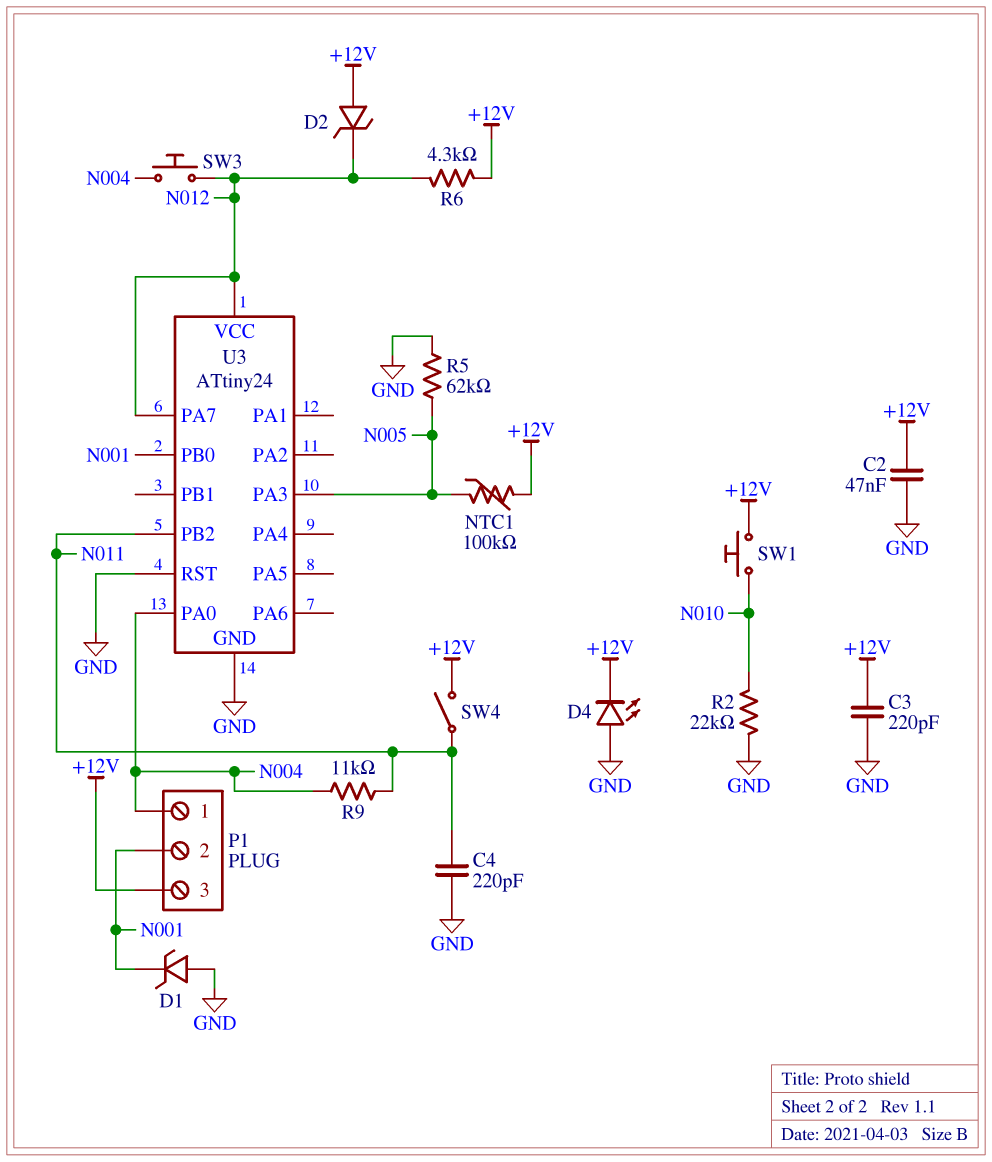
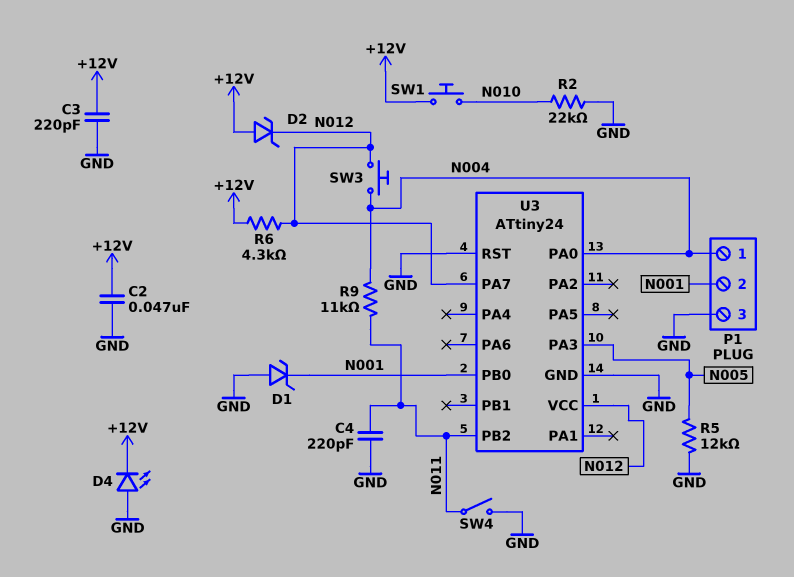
NTC1: 100k (+12V, N005) -> none
P1 pin 3: +12V -> GND
R5: 62k (GND, N005) -> 12k (GND, N005)
SW4: switch (+12V, N011) -> switch (GND, N011)

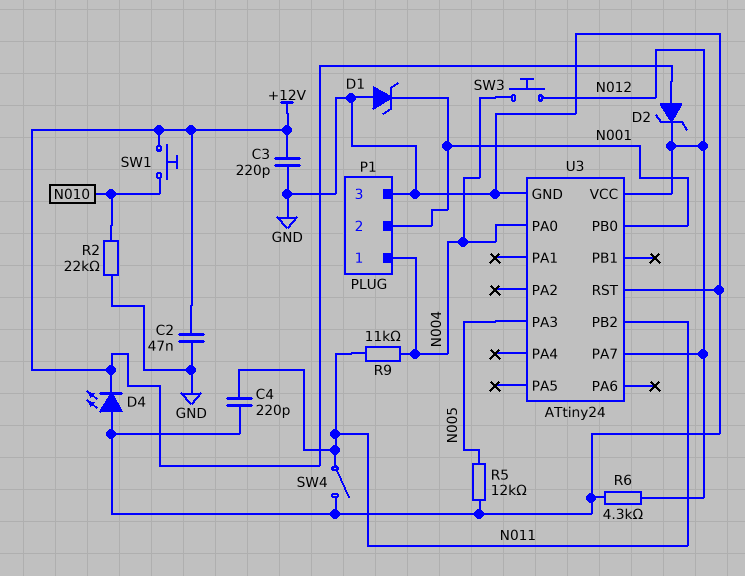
R6: 4.3k (+12V, N012) -> 4.3k (GND, N012)

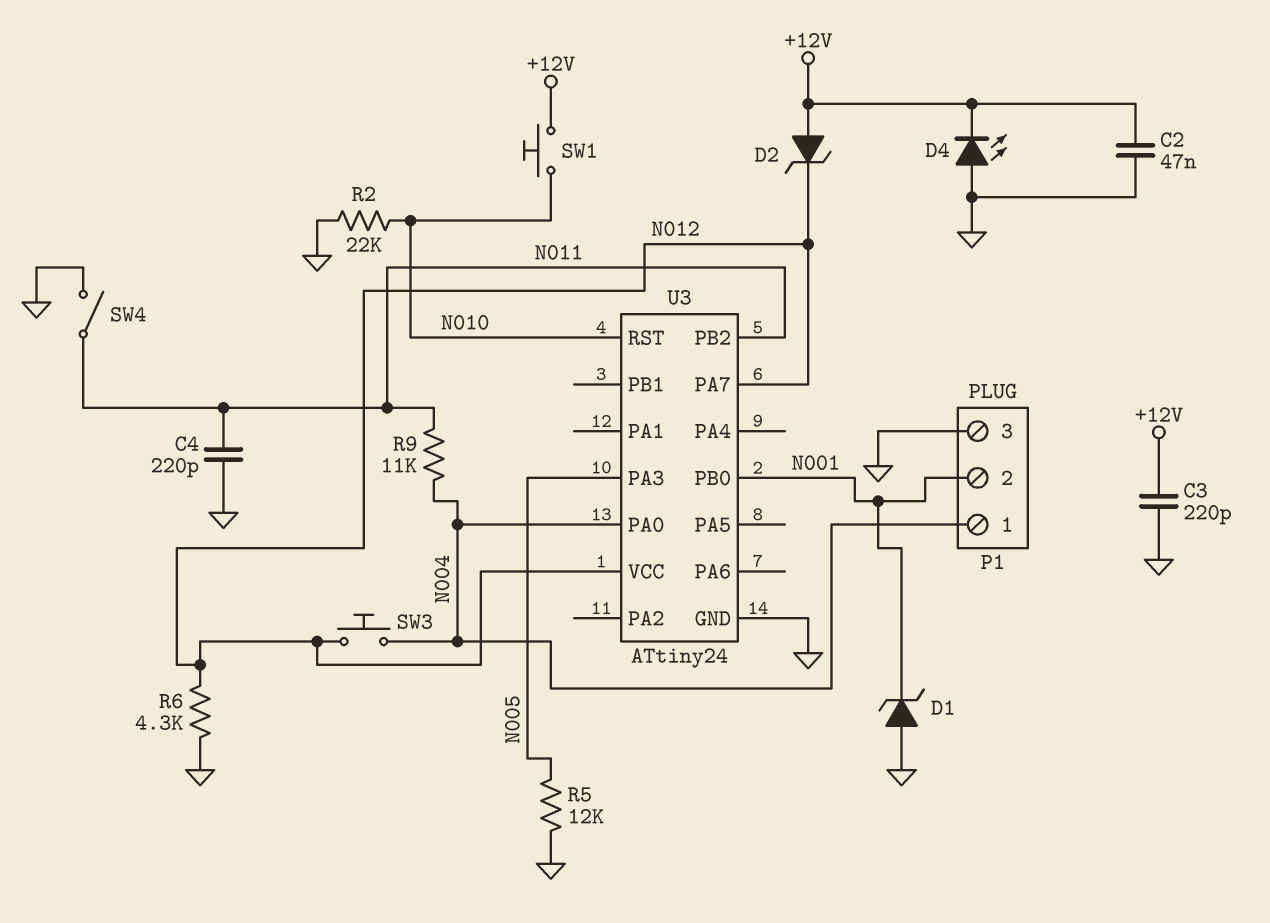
U3 pin RST: GND -> N010

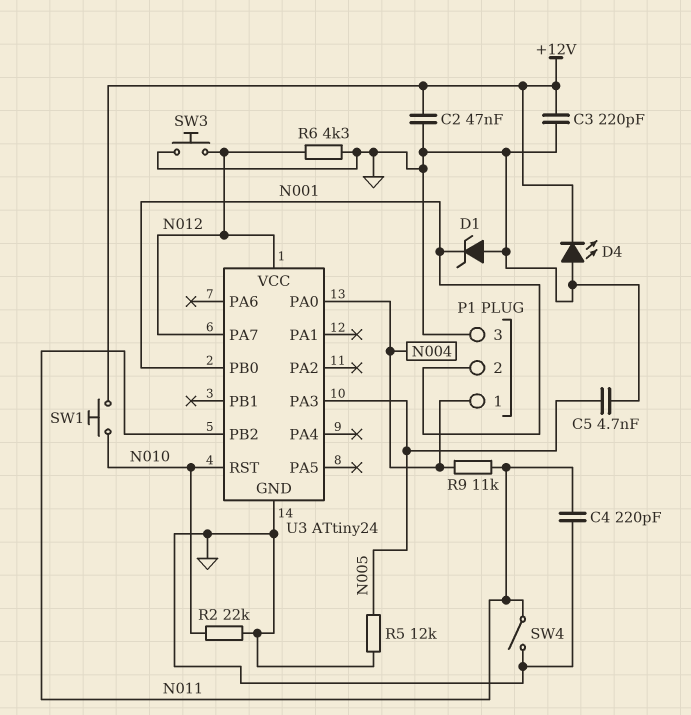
C5: none -> 4.7nF (GND, N005)
D2: zener (A +12V, K N012) -> none
SW3: button (N004, N012) -> button (GND, N012)

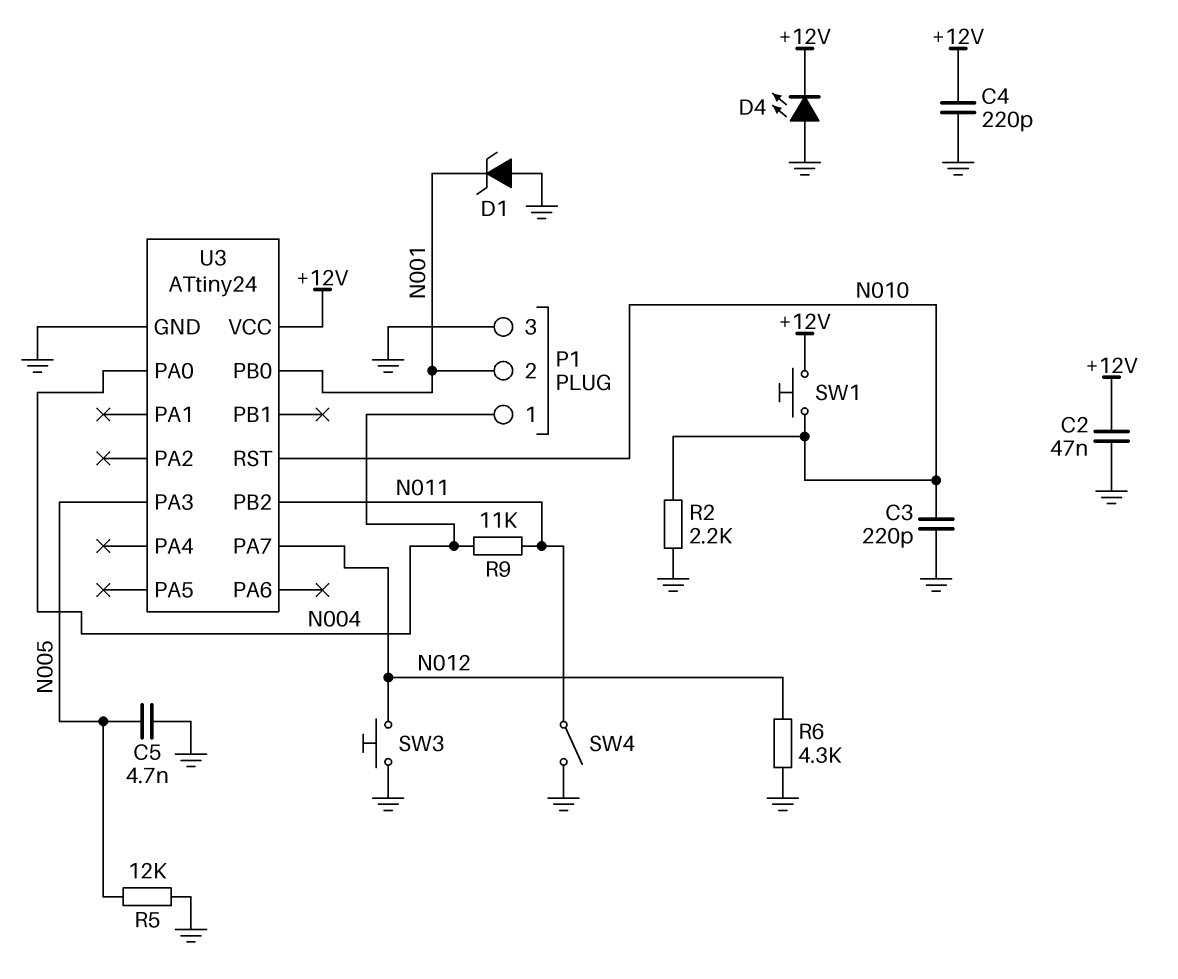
C3: 220pF (+12V, GND) -> 220pF (GND, N010)
C4: 220pF (GND, N011) -> 220pF (+12V, GND)
R2: 22k (GND, N010) -> 2.2k (GND, N010)
U3 pin VCC: N012 -> +12V

